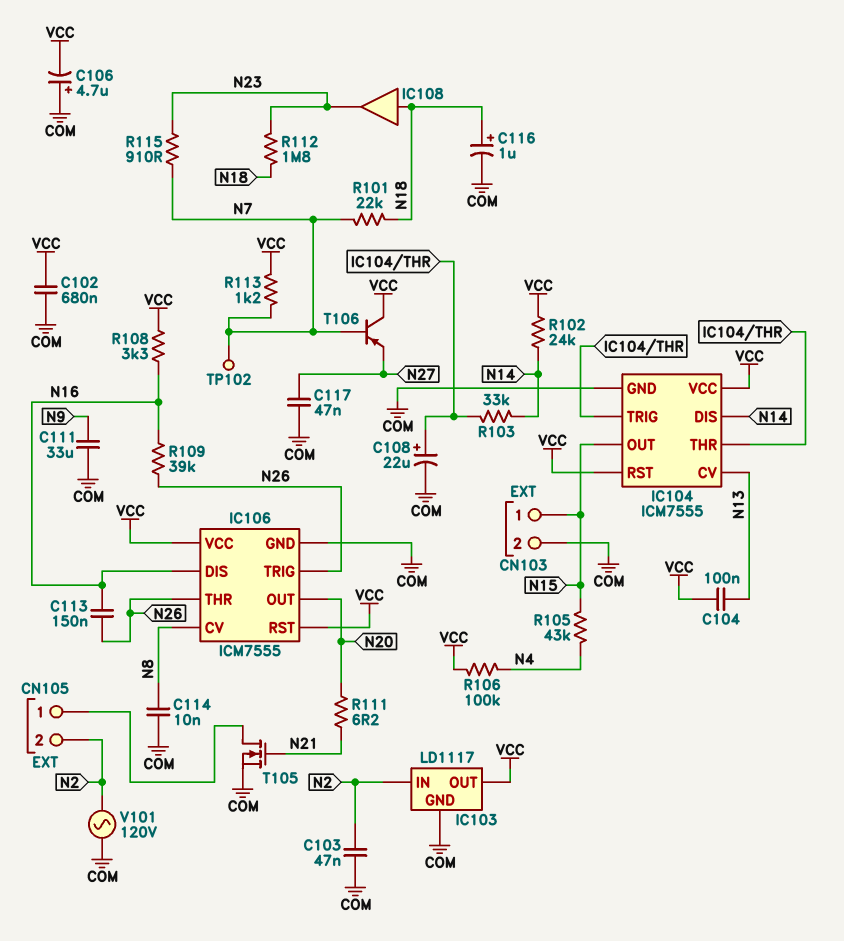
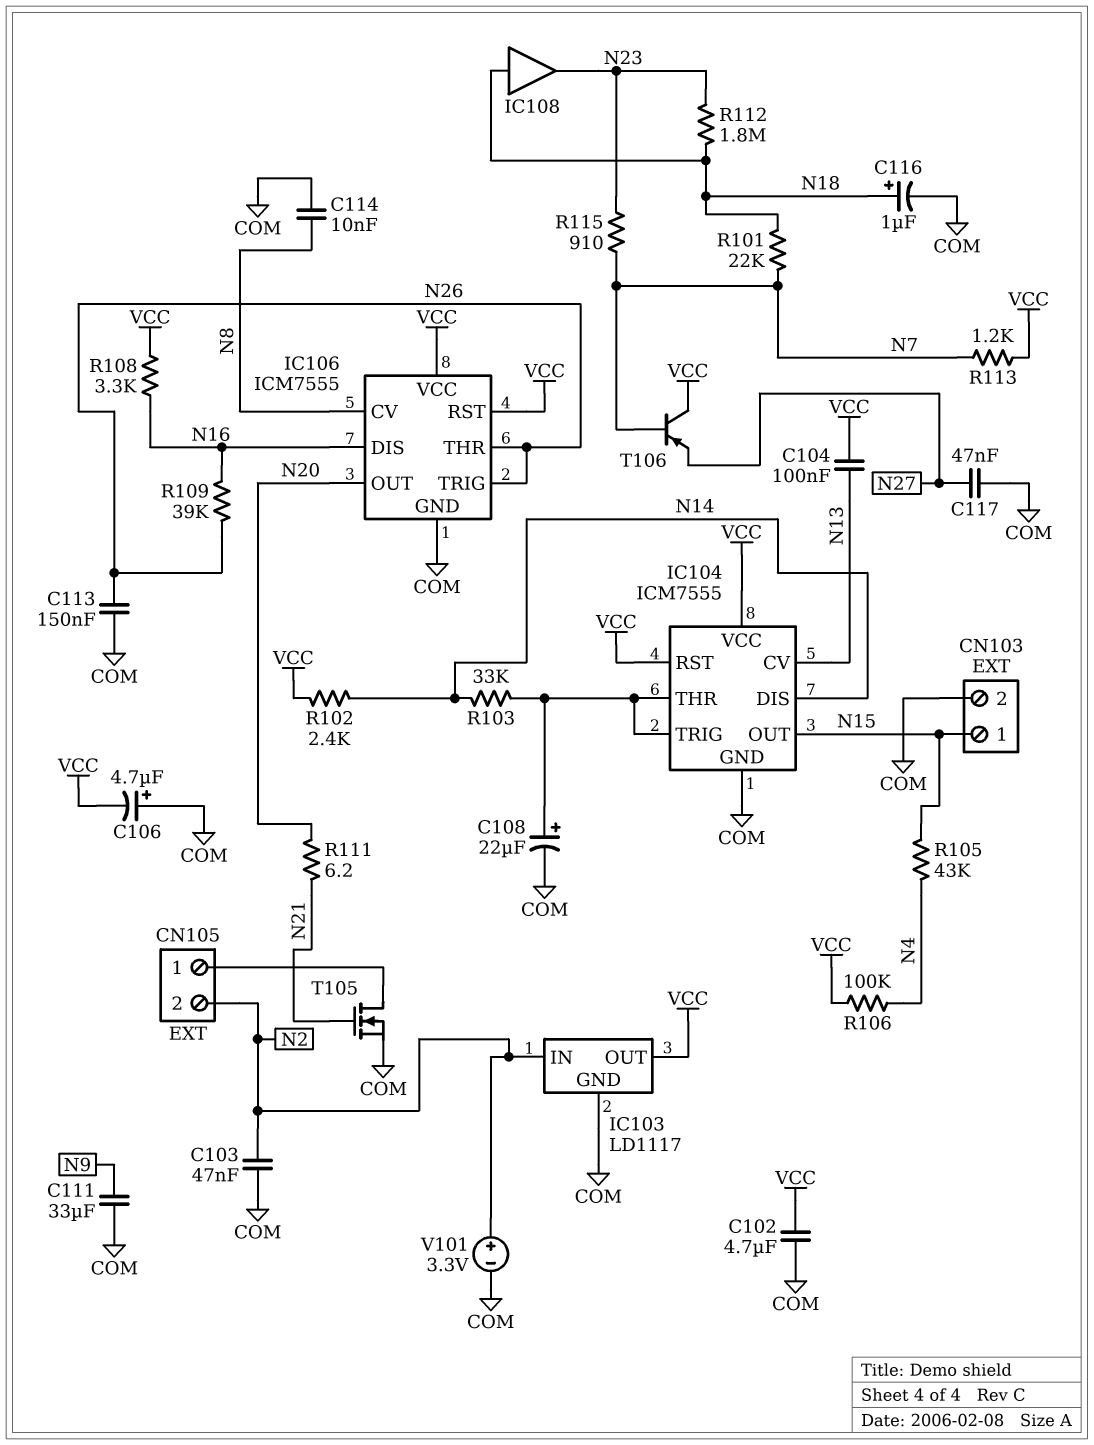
C102: 680nF (COM, VCC) -> 4.7uF (COM, VCC)
C113: 150nF (N16, N26) -> 150nF (COM, N26)
R102: 24k (N14, VCC) -> 2.4k (N14, VCC)
TP102: test point (N7) -> none
V101: AC 120V (COM, N2) -> 3.3V (plus N2, minus COM)

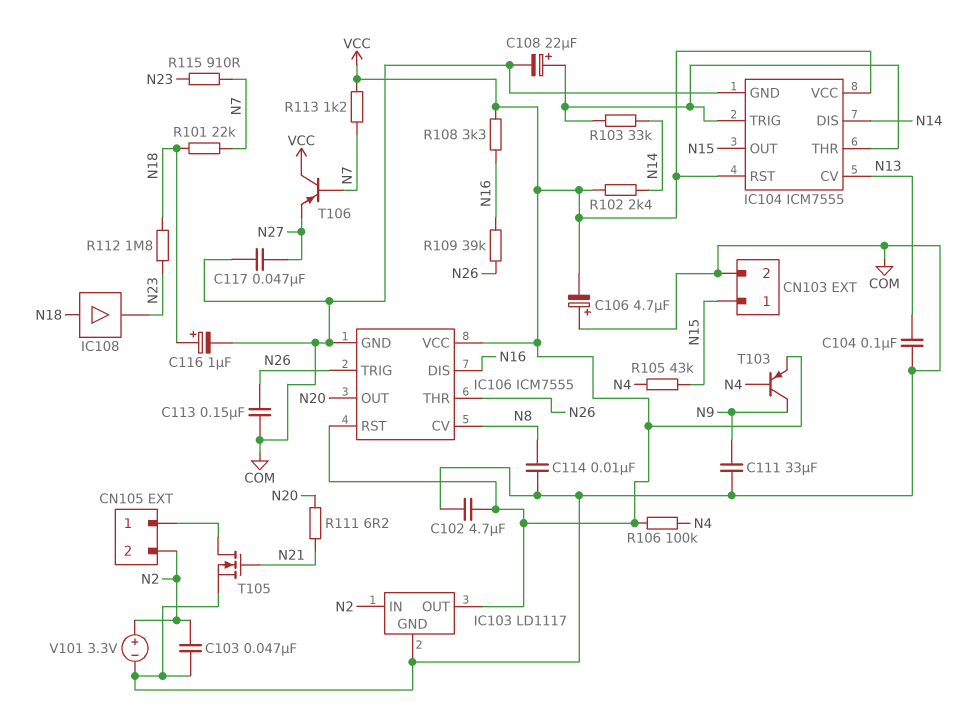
C104: 100nF (N13, VCC) -> 100nF (COM, N13)
T103: none -> PNP (B N4, C N9, E VCC)

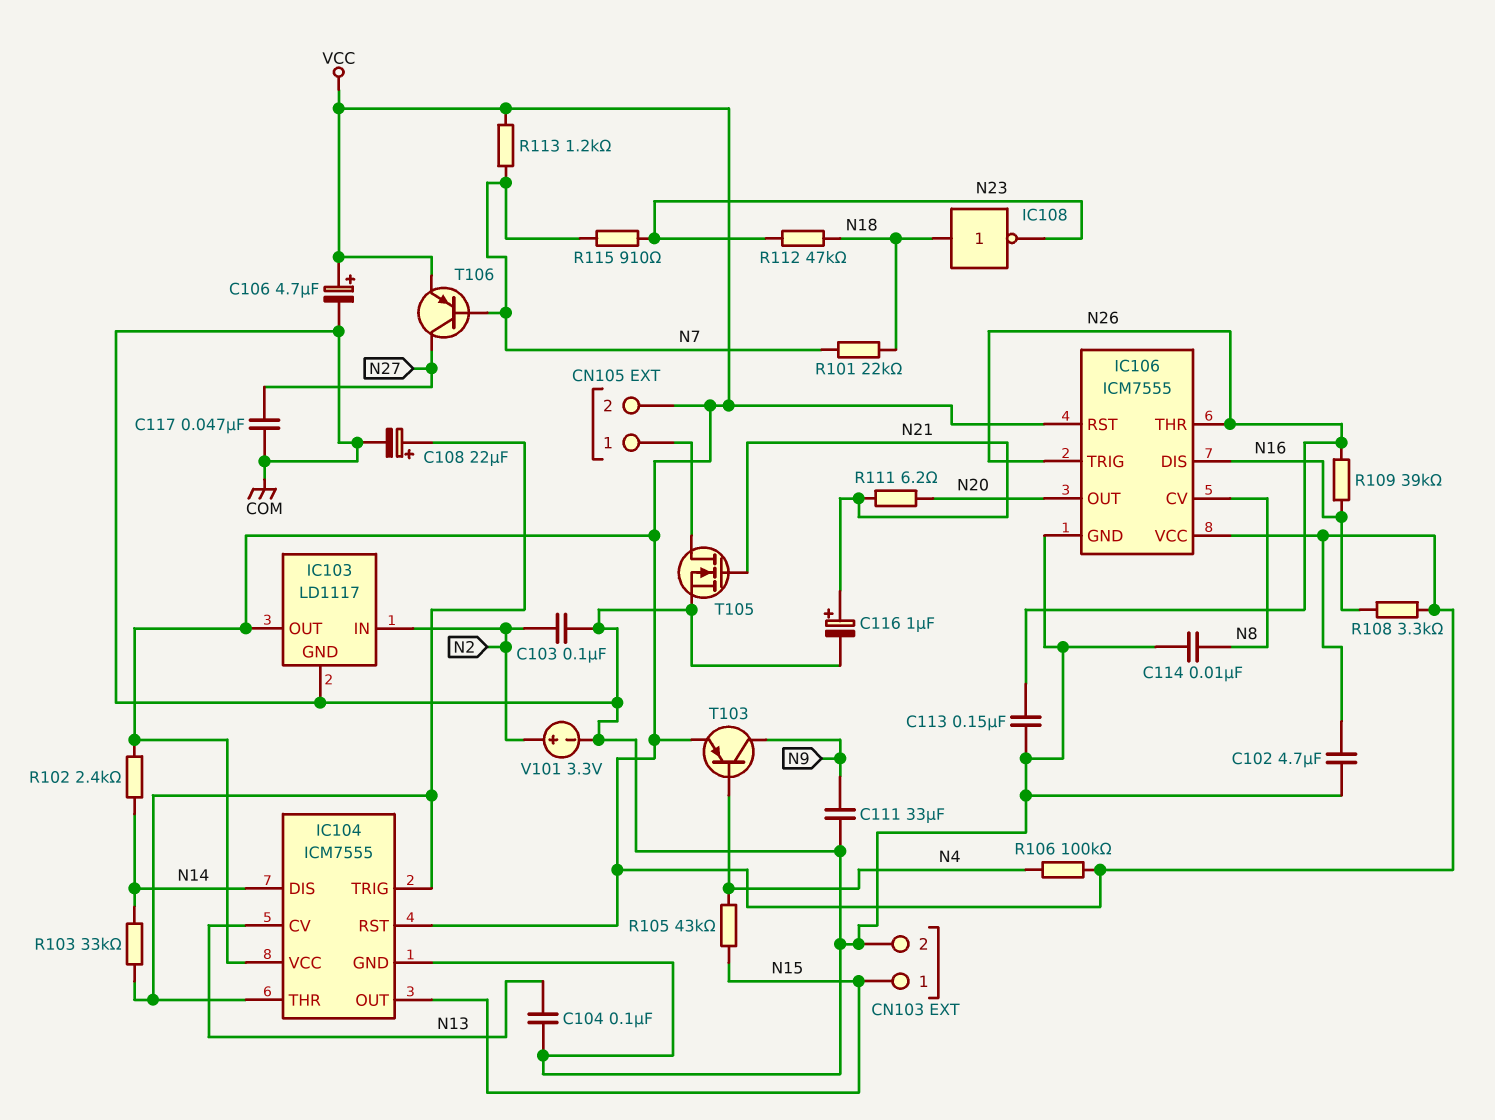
C103: 47nF (COM, N2) -> 100nF (COM, N2)
C106: 4.7uF (plus COM, minus VCC) -> 4.7uF (plus VCC, minus COM)
C116: 1uF (plus N18, minus COM) -> 1uF (plus N21, minus COM)
CN105 pin 2: N2 -> VCC
IC108: buffer (in N18, out N23) -> NOT (in N18, out N23)
R112: 1.8M (N18, N23) -> 47k (N18, N23)
T106: PNP (B N7, C VCC, E N27) -> PNP (B N7, C N27, E VCC)

